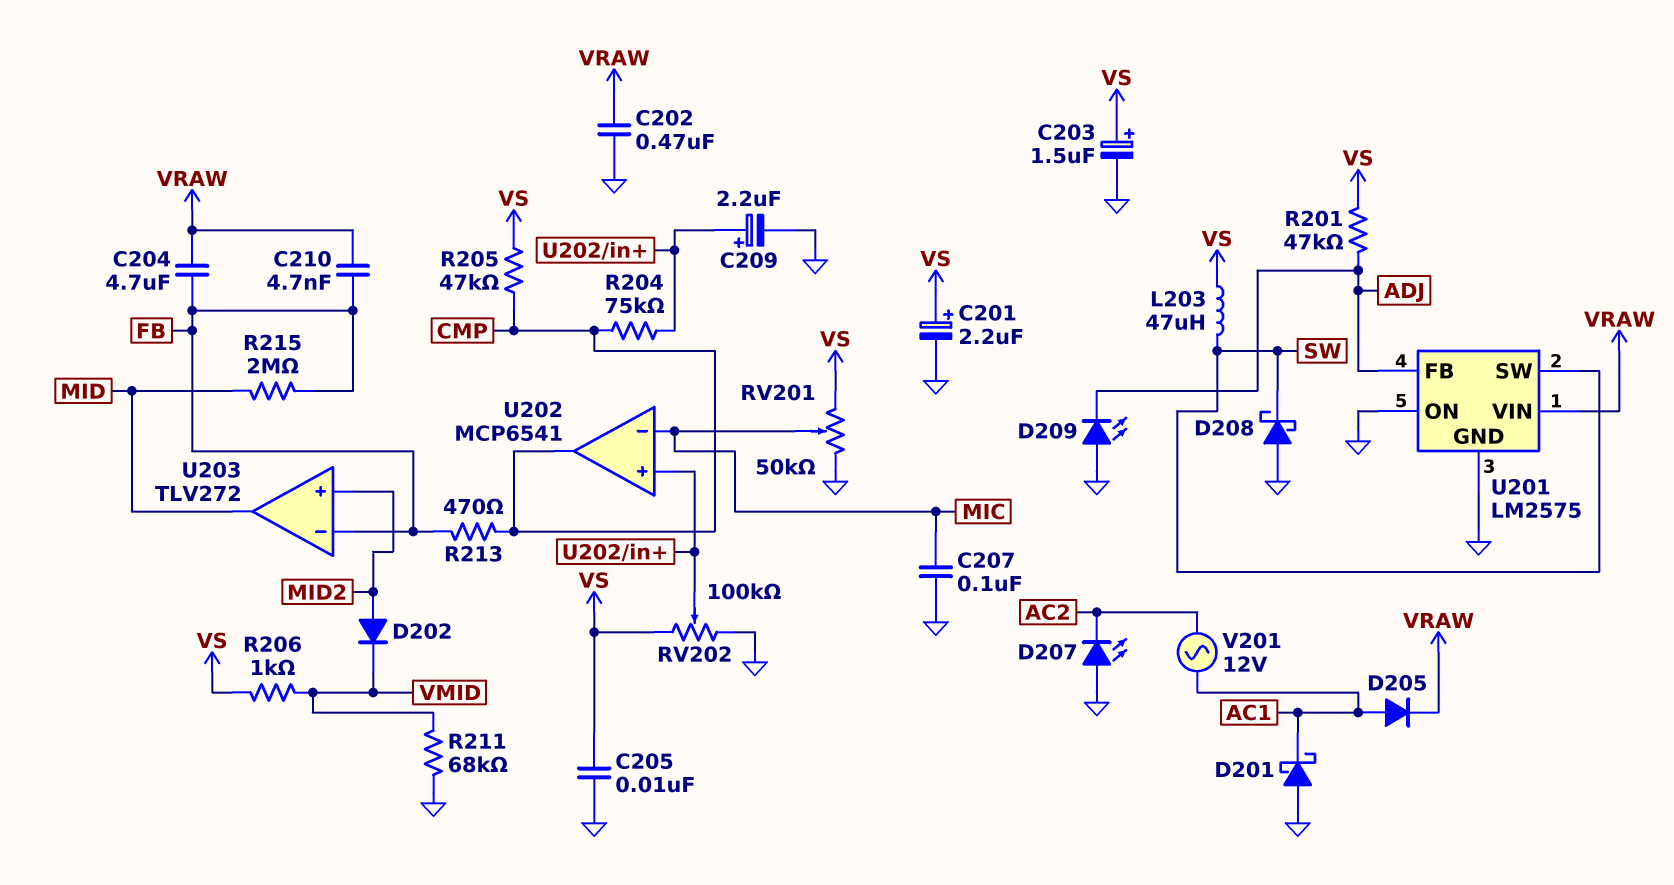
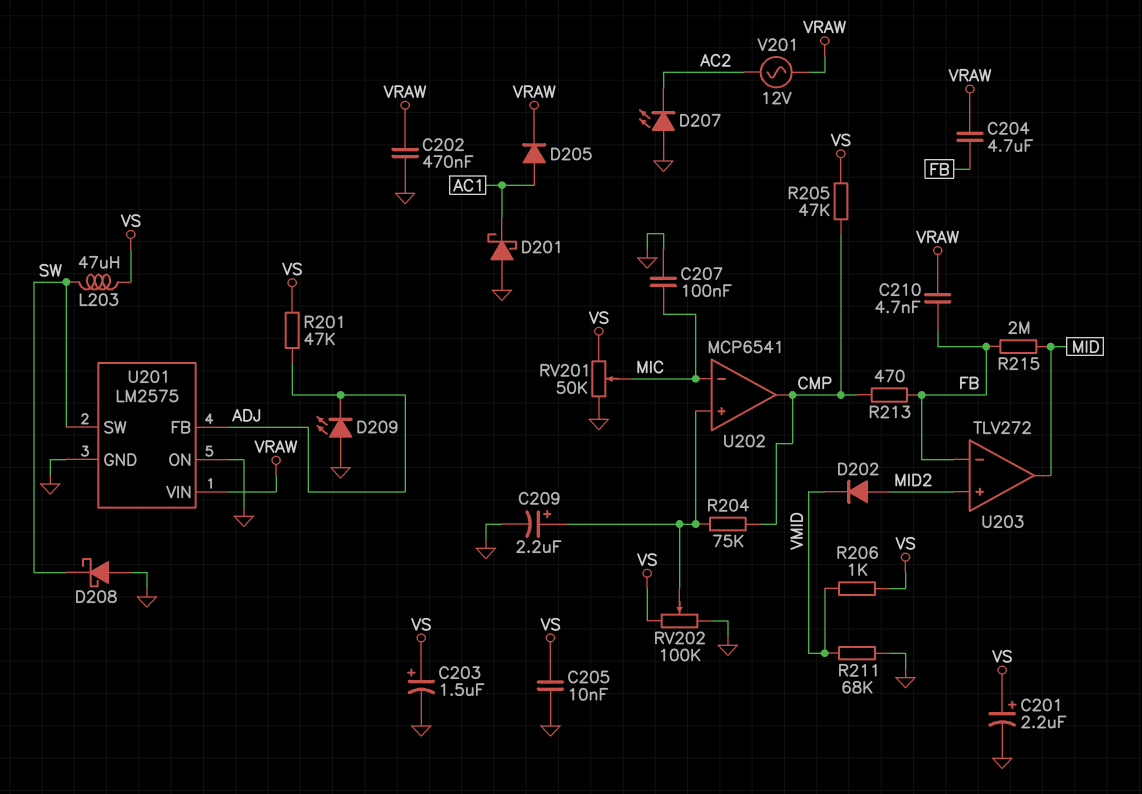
V201: AC 12V (AC1, AC2) -> AC 12V (AC2, VRAW)

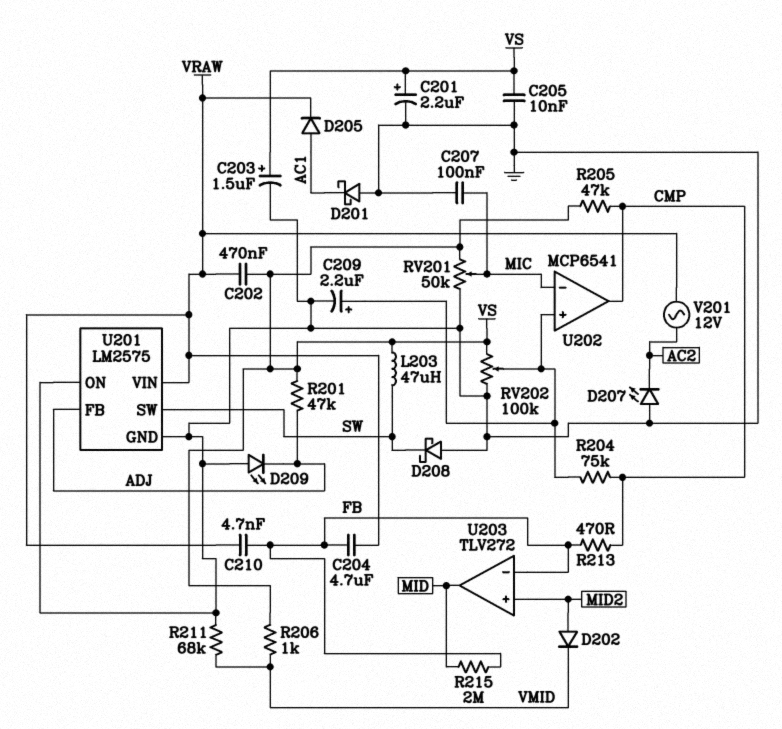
C202: 470nF (GND, VRAW) -> 470nF (VRAW, VS)

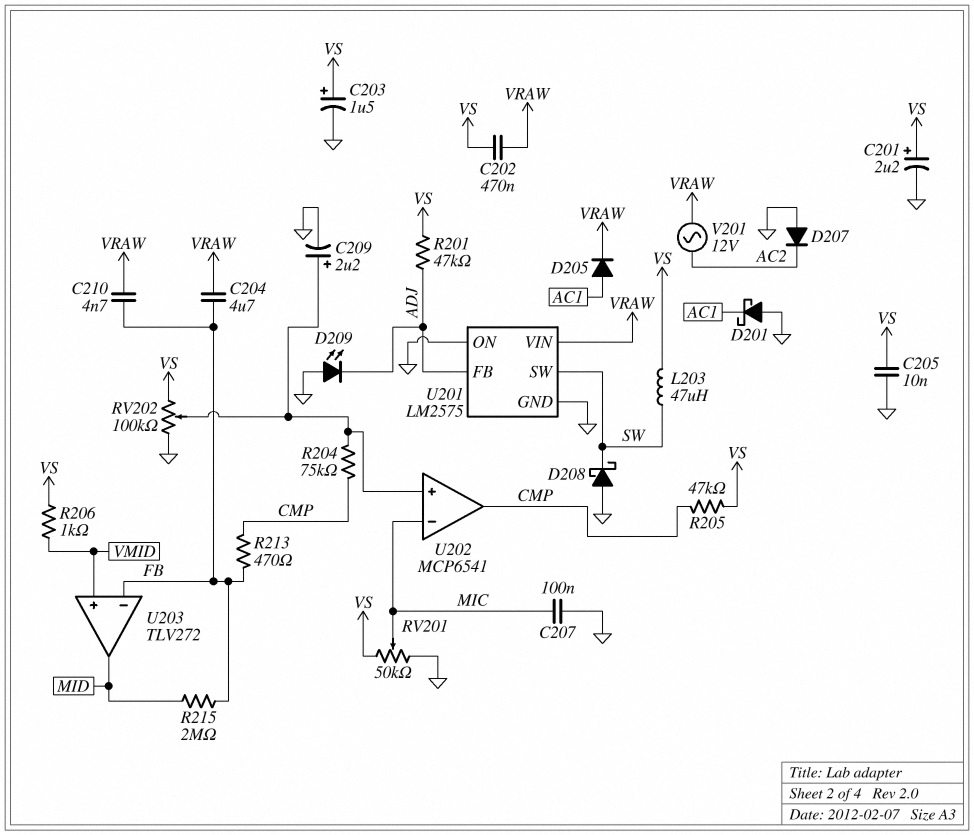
D202: diode (A MID2, K VMID) -> none
D207: LED (A GND, K AC2) -> diode (A GND, K AC2)
R211: 68k (GND, VMID) -> none
U203 pin in+: MID2 -> VMID

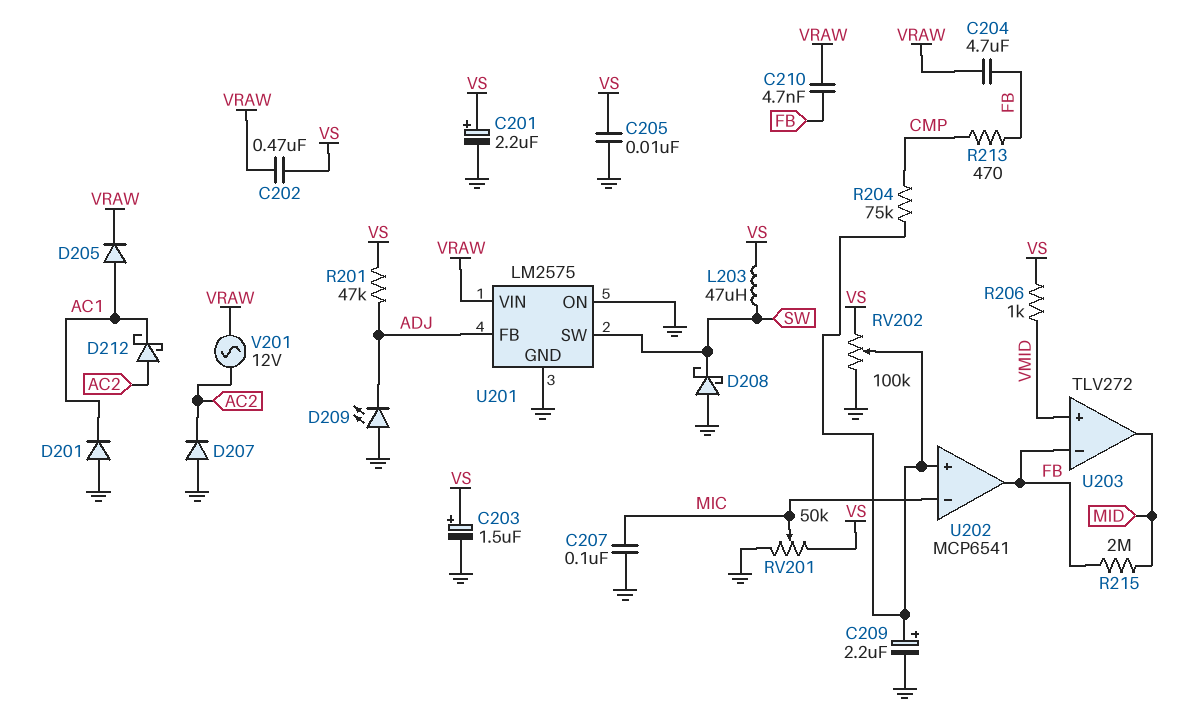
D201: schottky (A GND, K AC1) -> diode (A GND, K AC1)
D212: none -> schottky (A AC2, K AC1)
R205: 47k (CMP, VS) -> none
U202 pin out: CMP -> FB

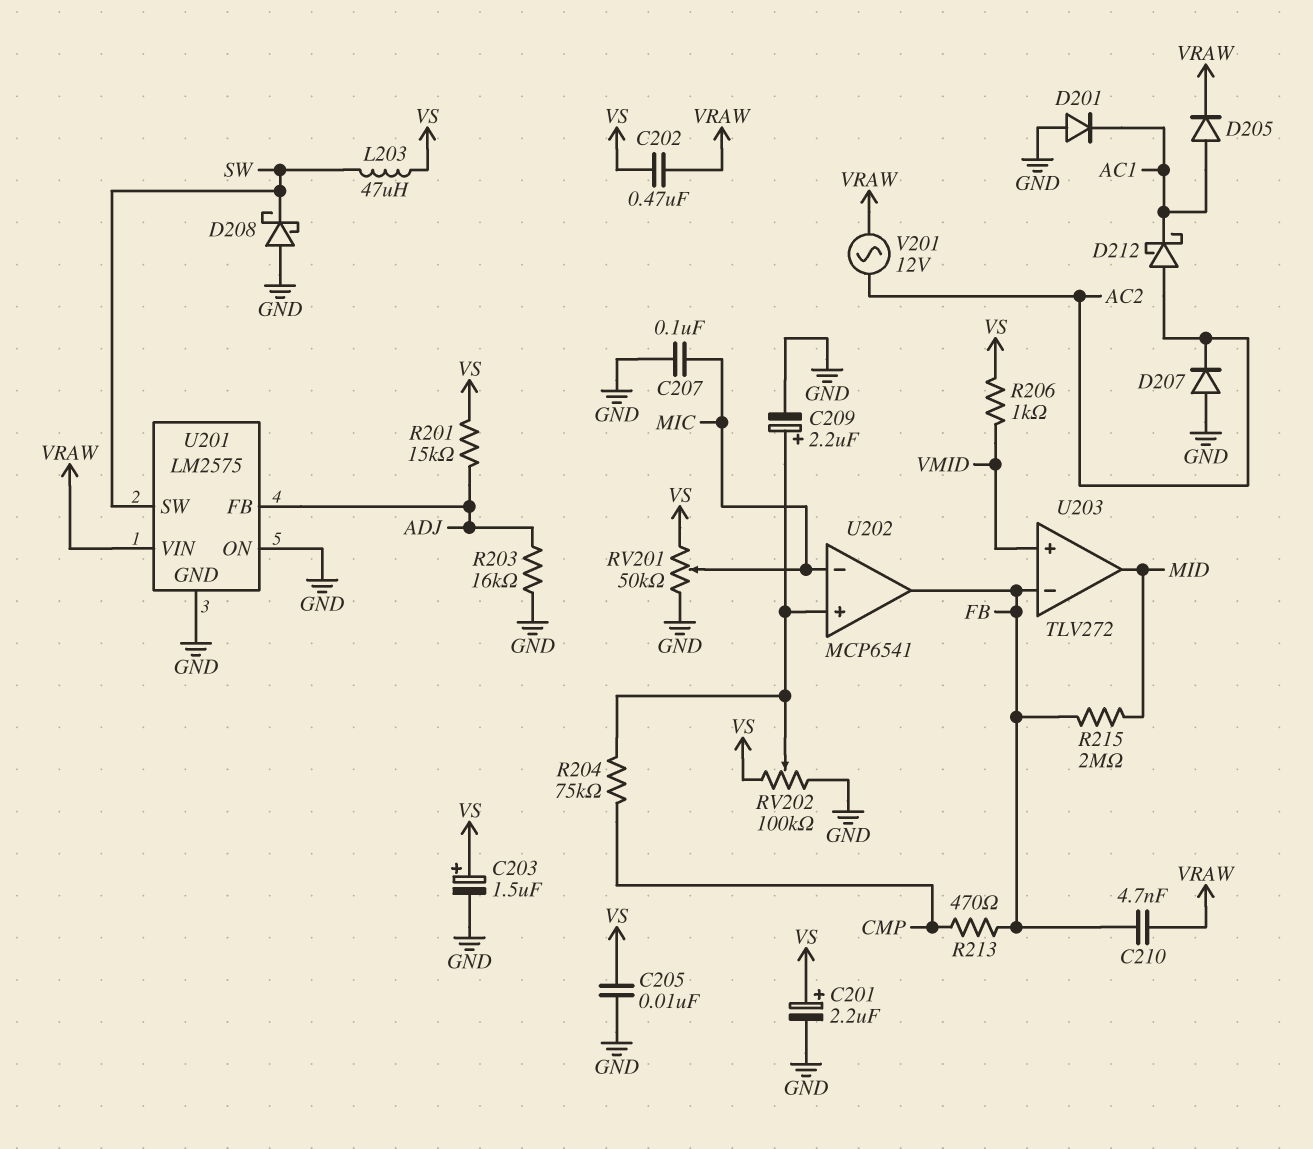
C204: 4.7uF (FB, VRAW) -> none
D209: LED (A GND, K ADJ) -> none
R201: 47k (ADJ, VS) -> 15k (ADJ, VS)
R203: none -> 16k (ADJ, GND)

